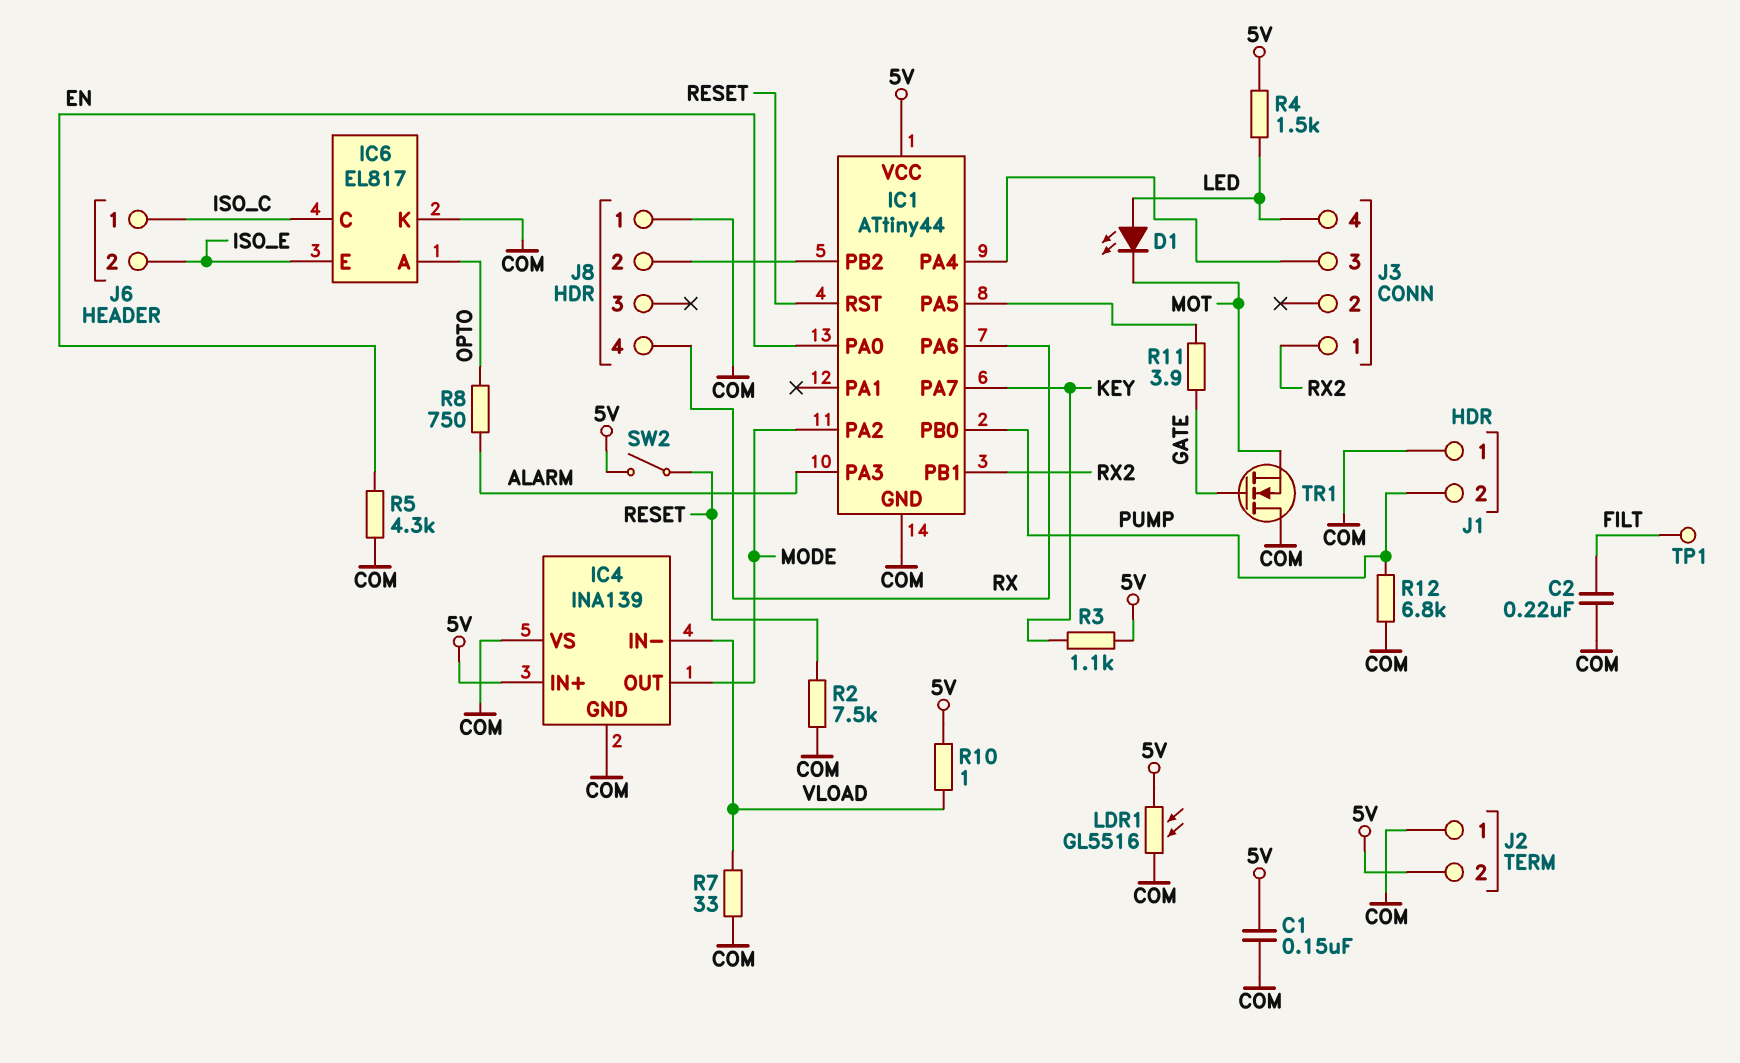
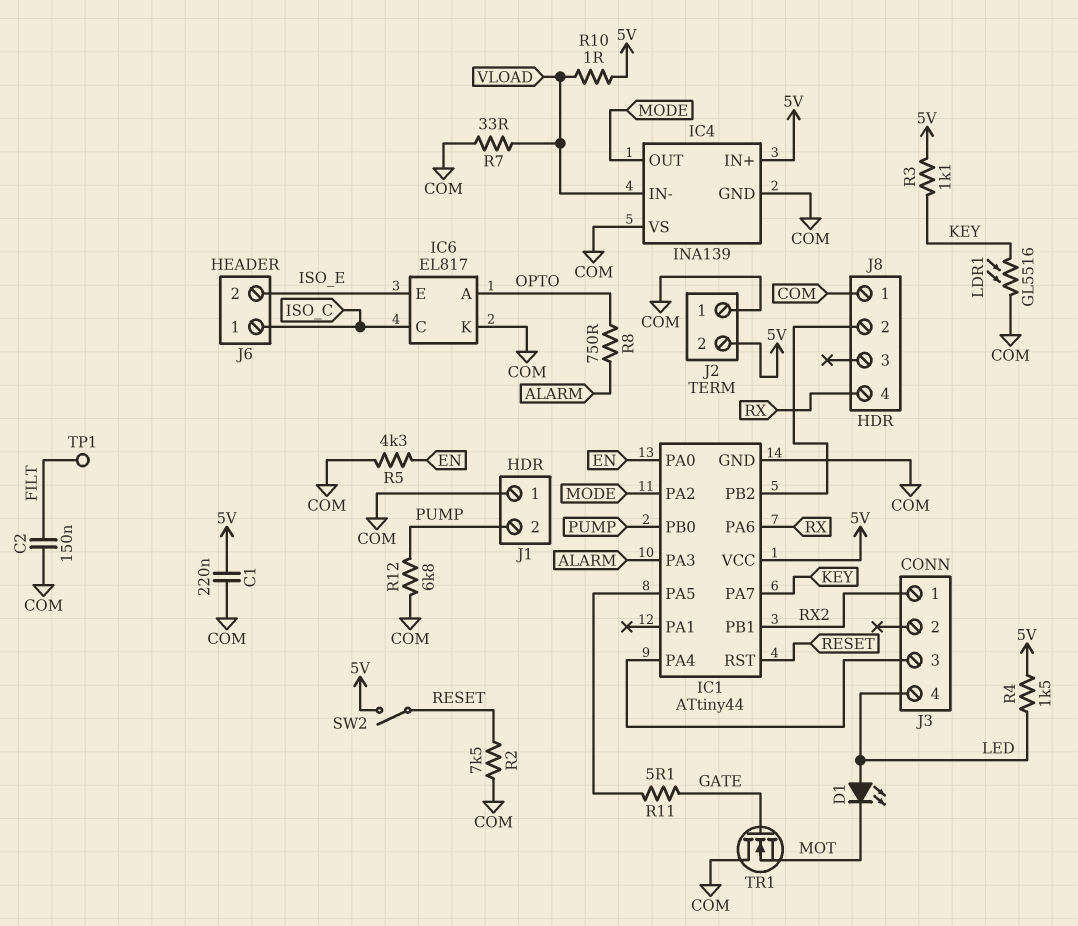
C1: 150nF (5V, COM) -> 220nF (5V, COM)
C2: 220nF (COM, FILT) -> 150nF (COM, FILT)
LDR1: GL5516 (5V, COM) -> GL5516 (COM, KEY)
R11: 3.9 (GATE, IC1/PA5) -> 5.1 (GATE, IC1/PA5)

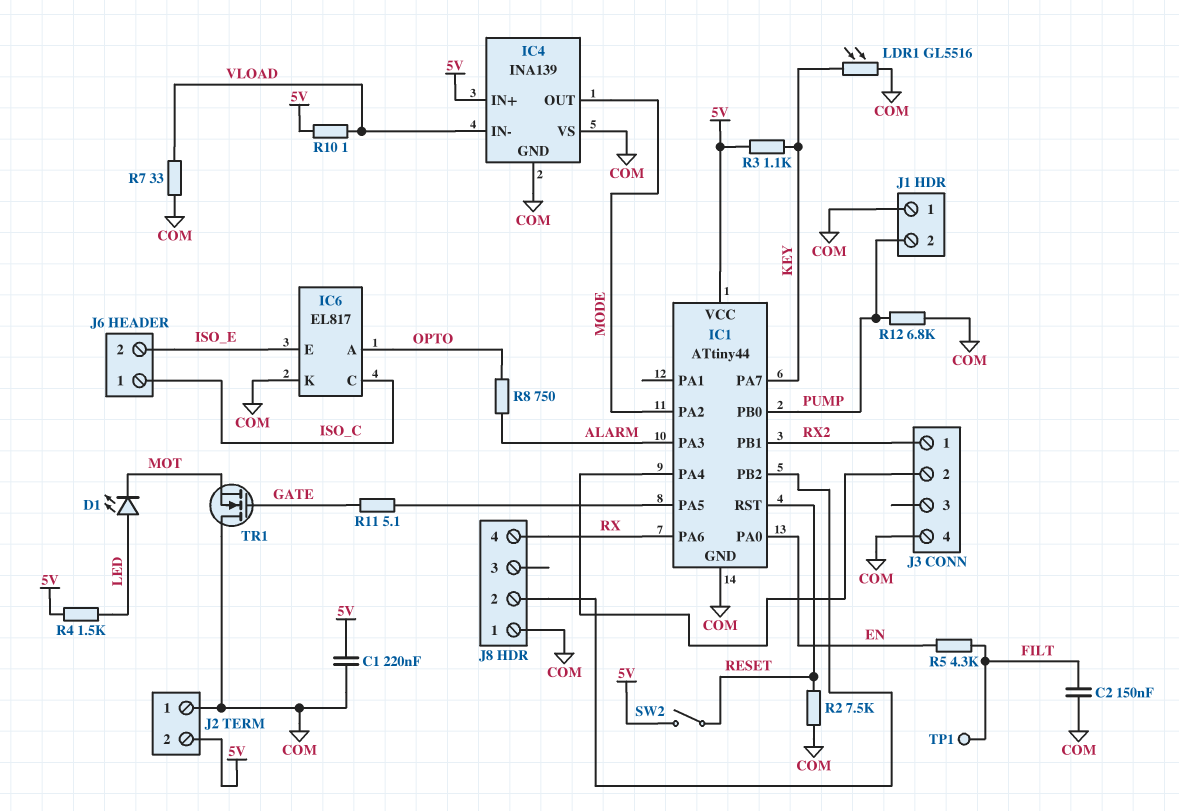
J3 pin 2: none -> IC1/PA4
J3 pin 3: IC1/PA4 -> none
J3 pin 4: LED -> COM
R5: 4.3k (COM, EN) -> 4.3k (EN, FILT)

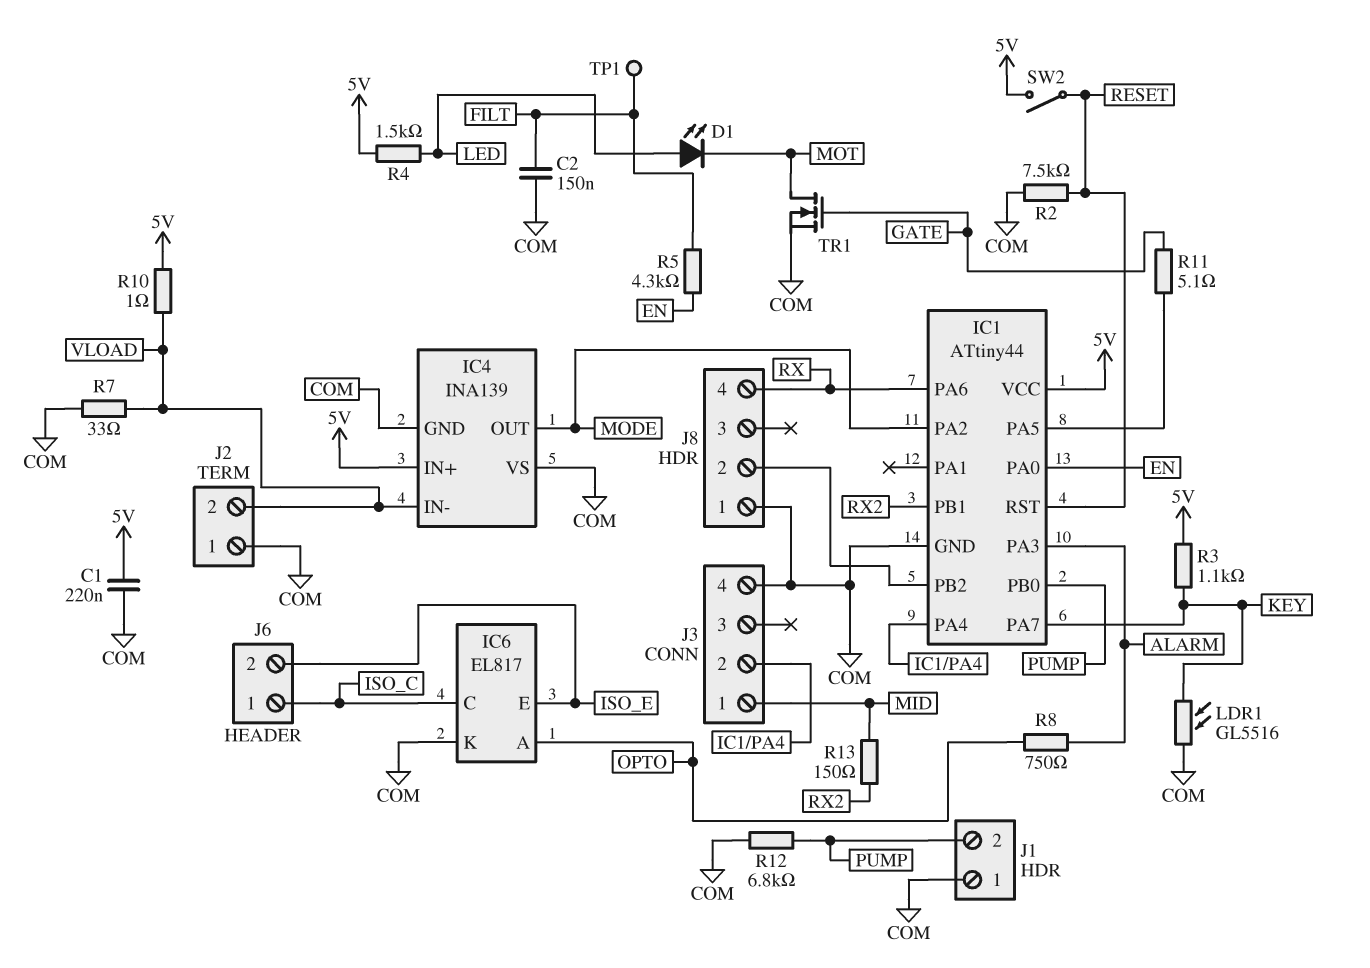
J2 pin 2: 5V -> VLOAD
J3 pin 1: RX2 -> MID
R13: none -> 150 (MID, RX2)
TR1: NMOS (G GATE, D COM, S MOT) -> NMOS (G GATE, D MOT, S COM)

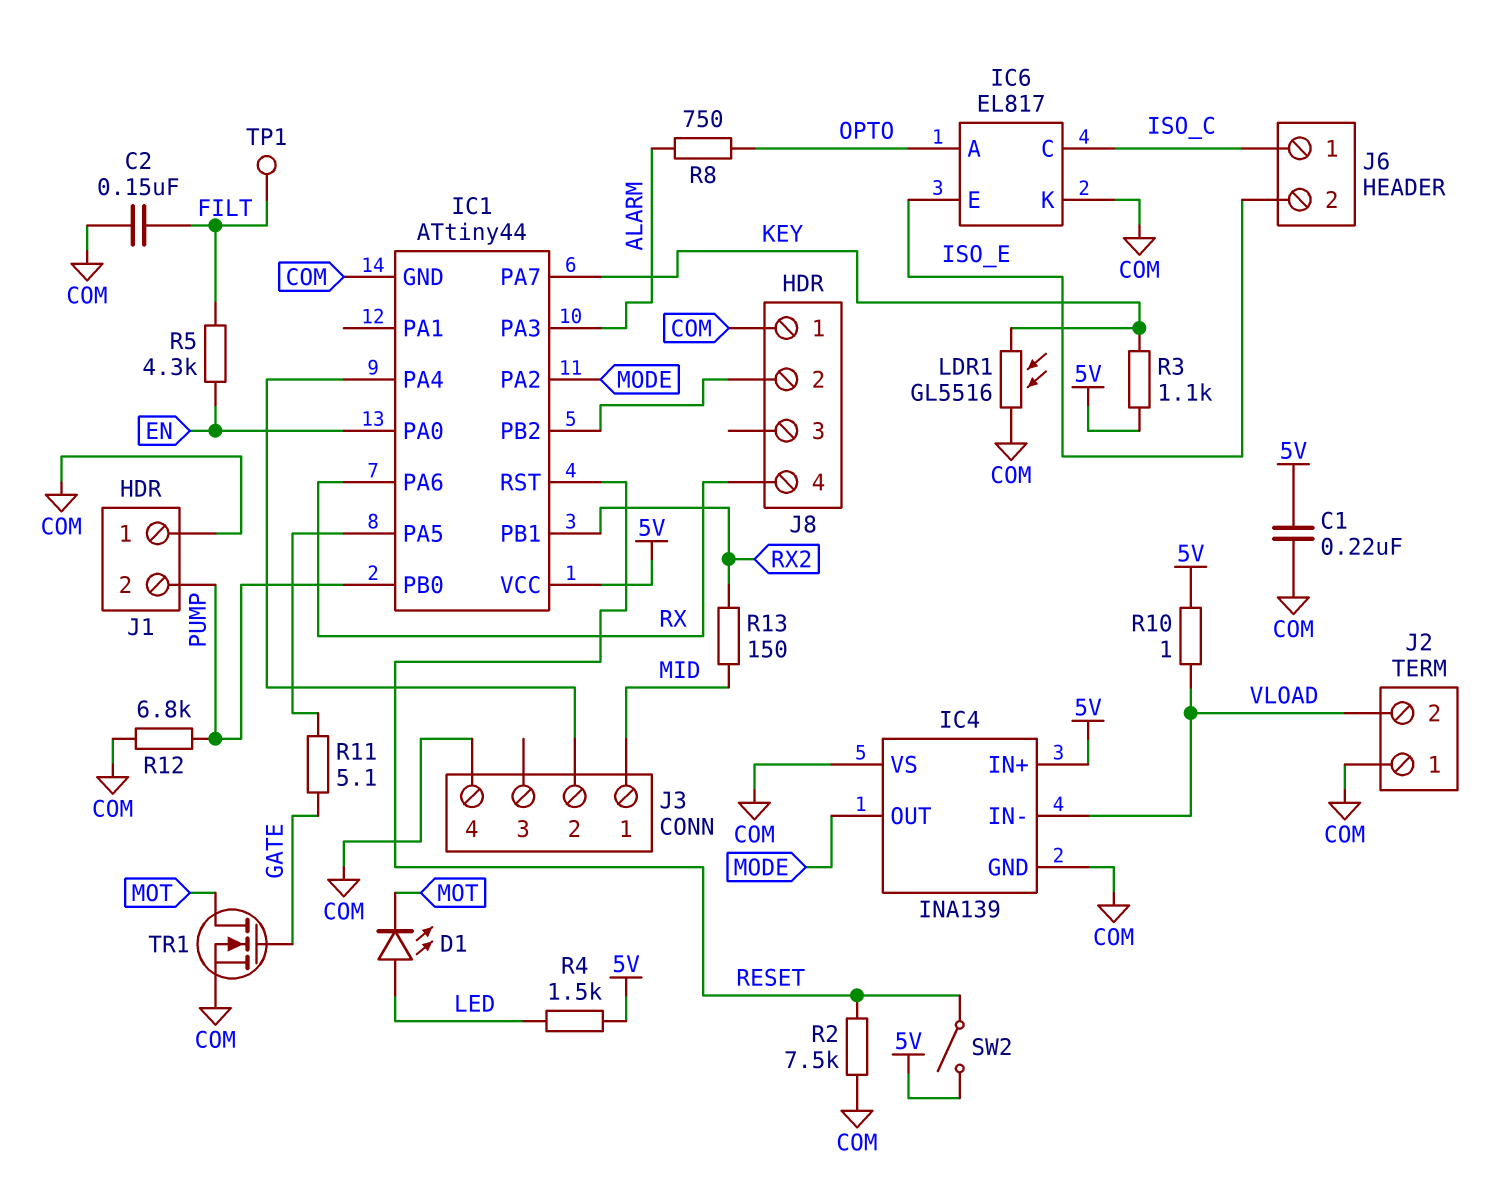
R7: 33 (COM, VLOAD) -> none

